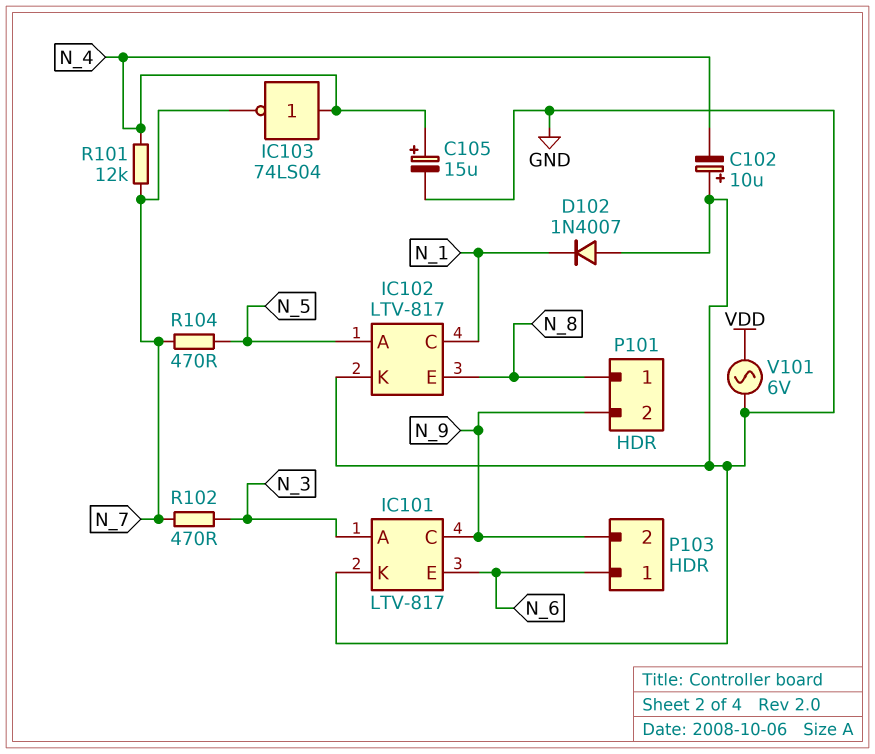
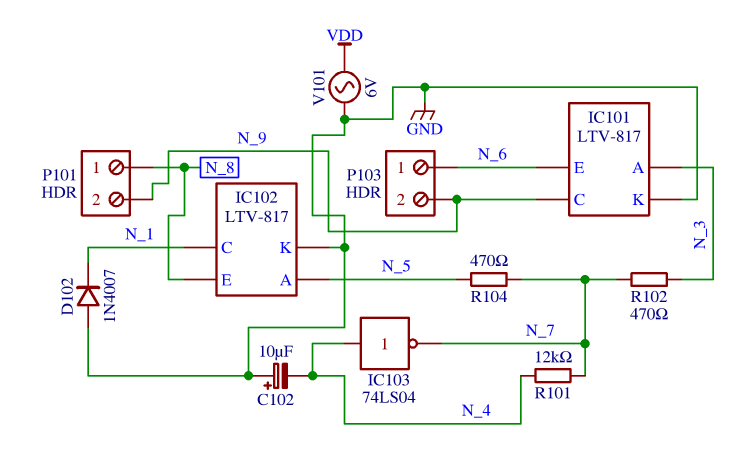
C105: 15uF (plus N_4, minus GND) -> none

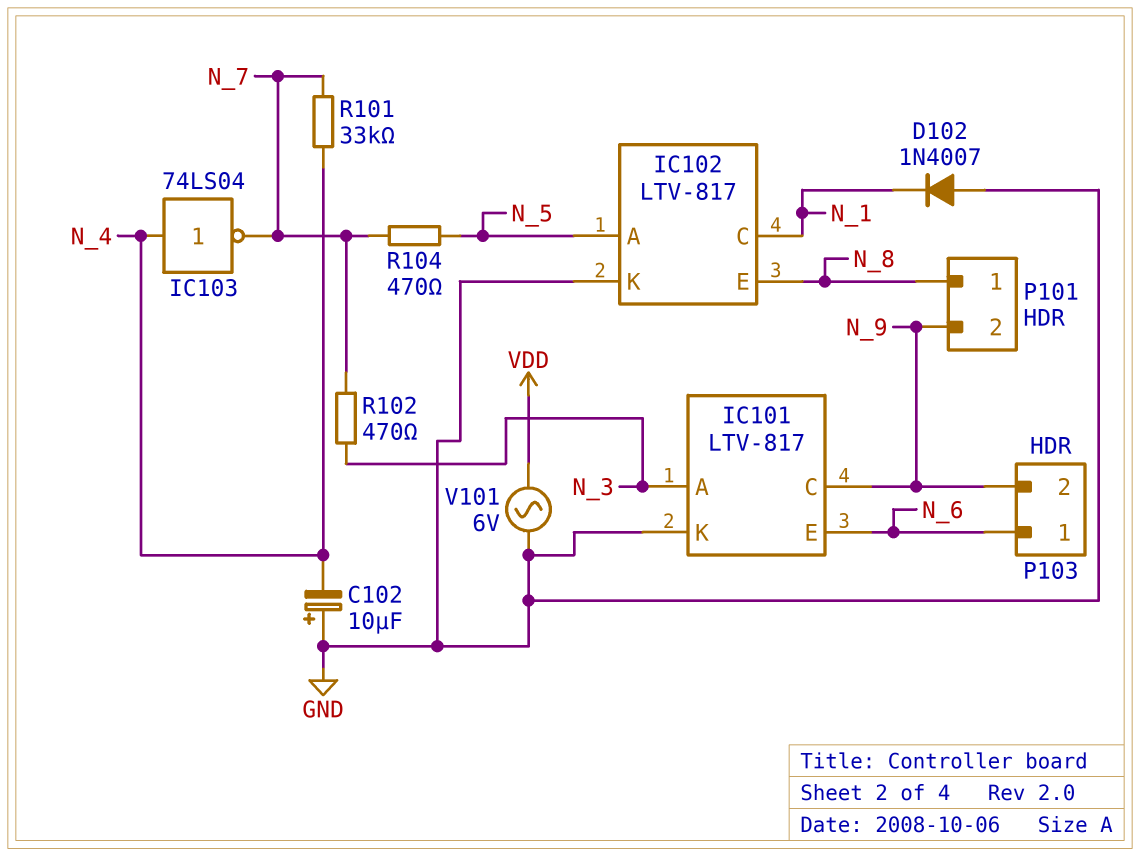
R101: 12k (N_4, N_7) -> 33k (N_4, N_7)

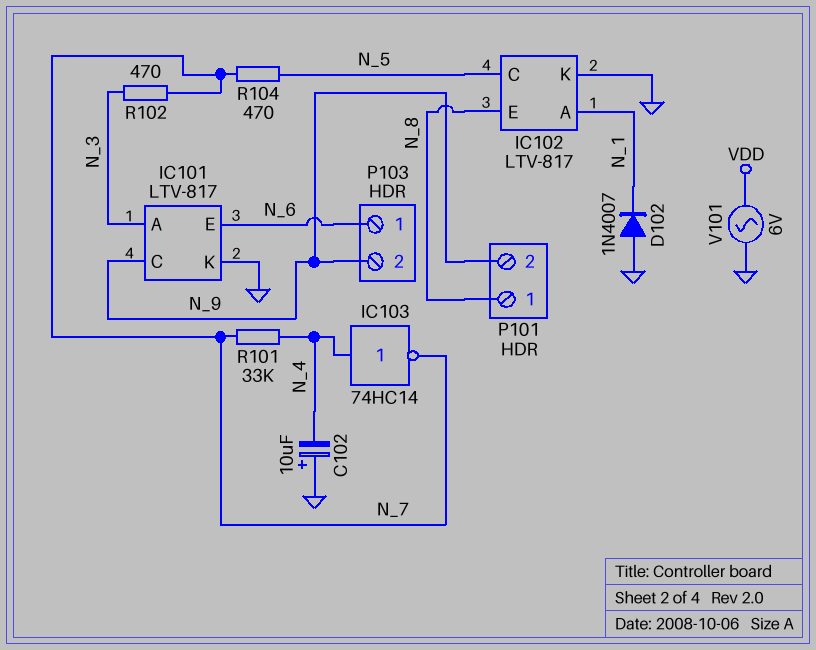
IC102 pin A: N_5 -> N_1
IC102 pin C: N_1 -> N_5
IC103: NOT 74LS04 (in N_4, out N_7) -> NOT 74HC14 (in N_4, out N_7)

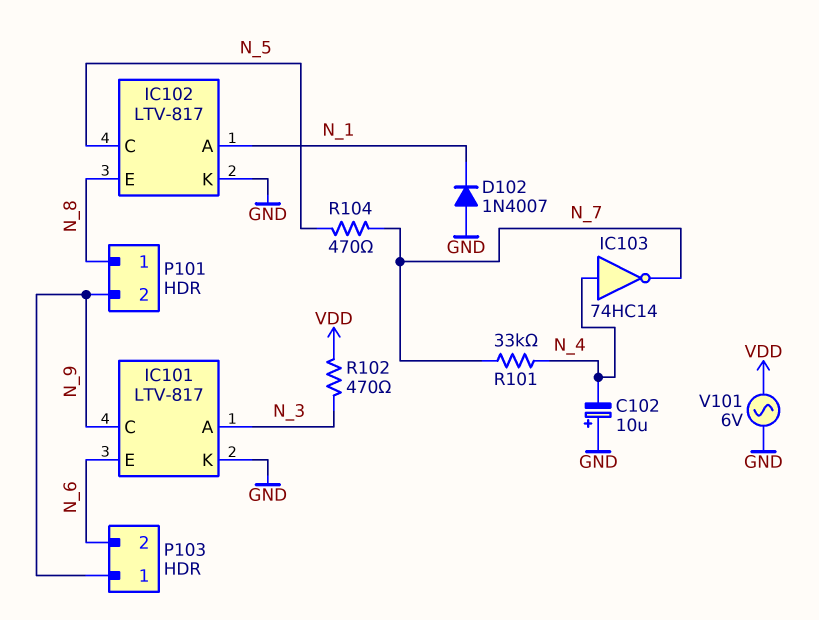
P103 pin 1: N_6 -> N_9
P103 pin 2: N_9 -> N_6
R102: 470 (N_3, N_7) -> 470 (N_3, VDD)

